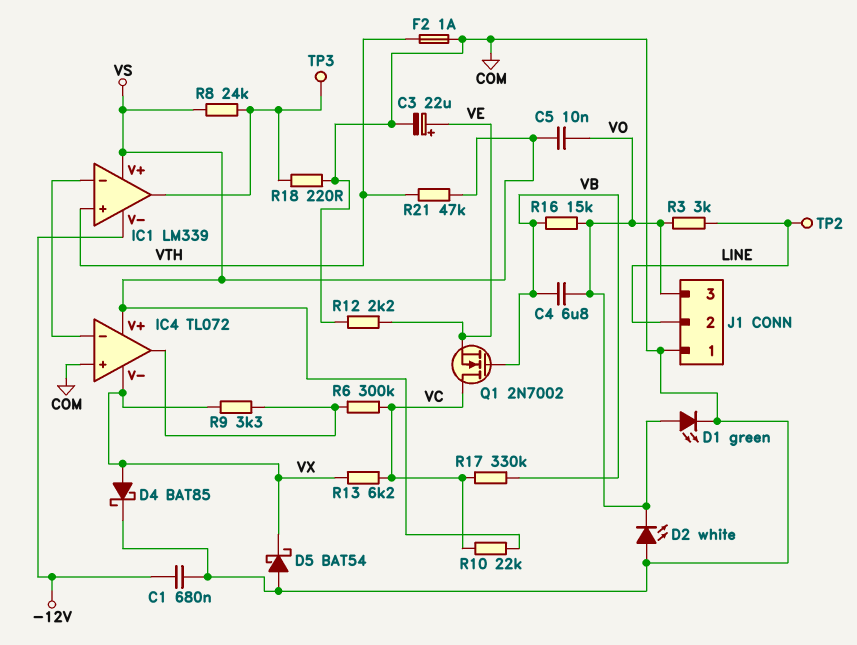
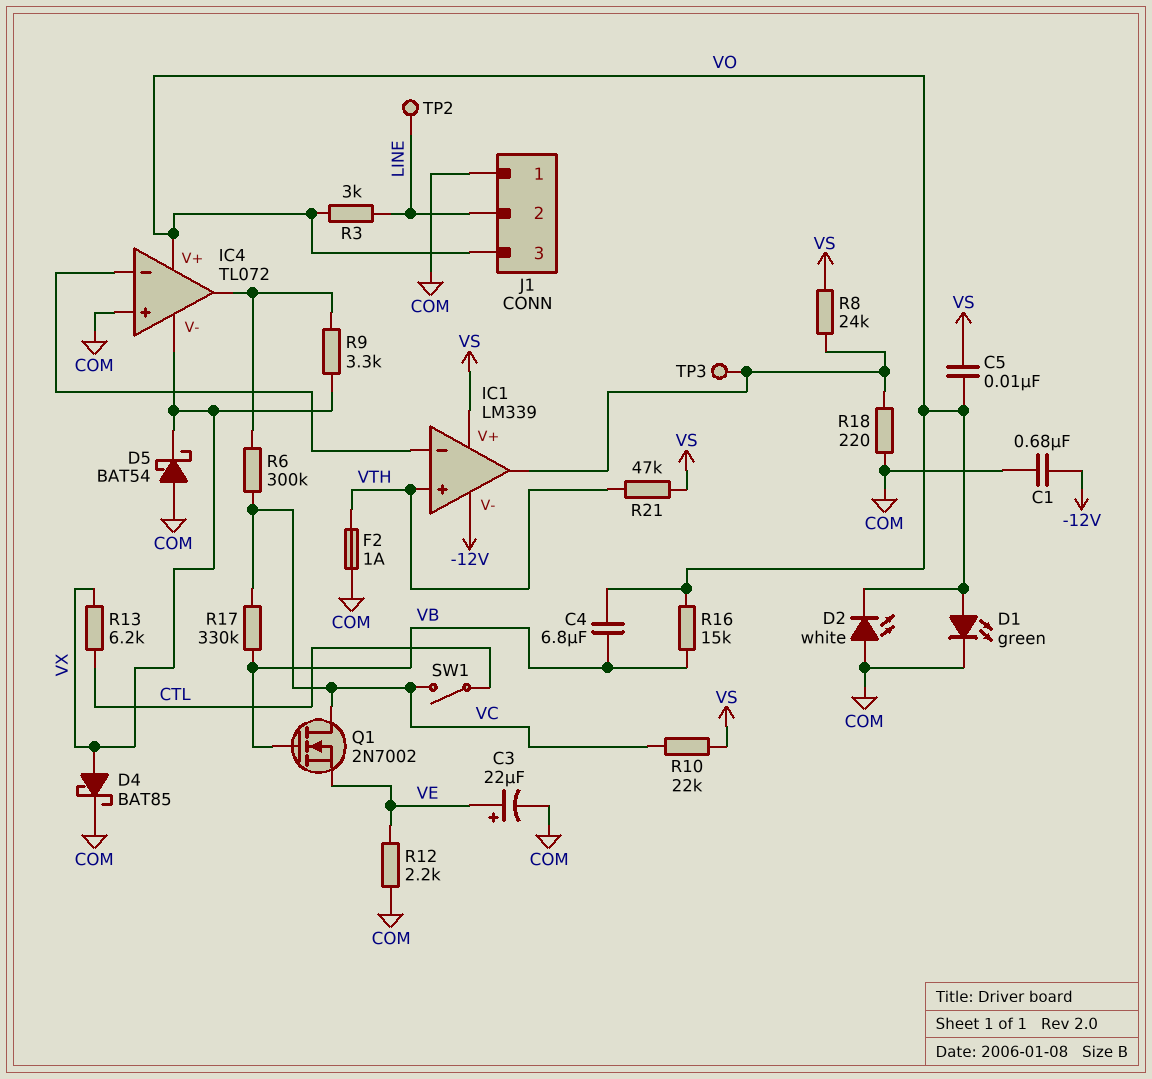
IC4 pin V+: VS -> VO
R13: 6.2k (VC, VX) -> 6.2k (CTL, VX)
SW1: none -> switch (CTL, VC)

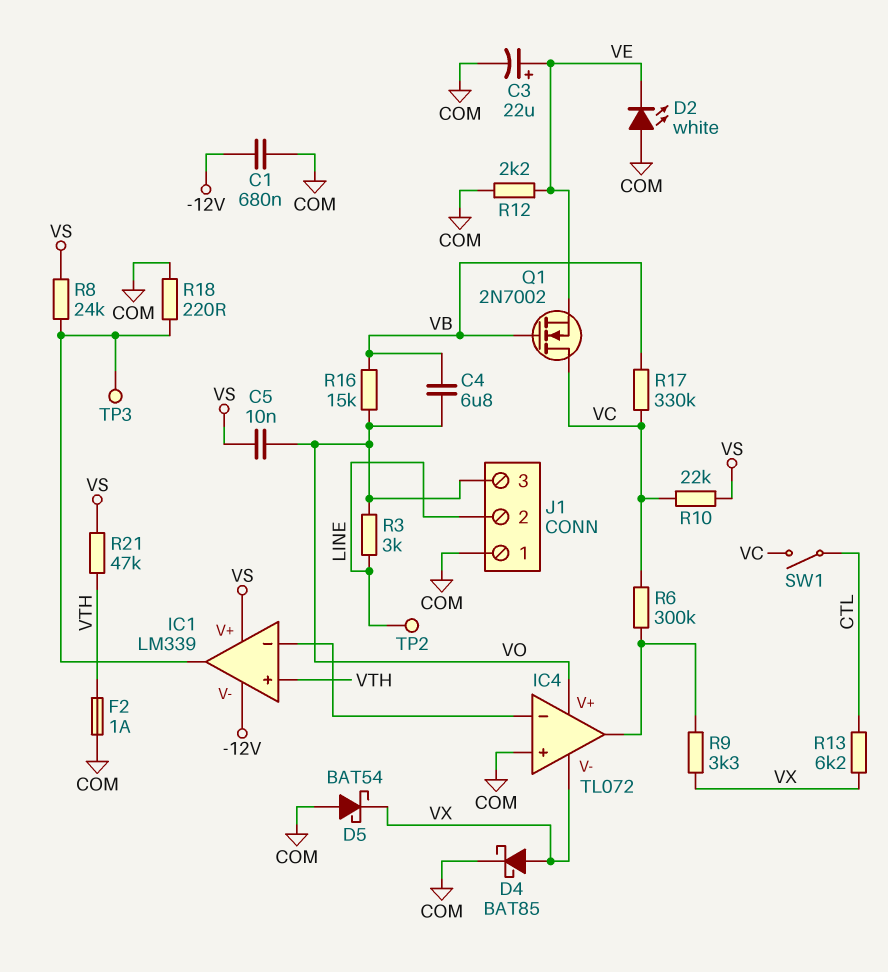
D1: LED green (A VO, K COM) -> none
D2: LED white (A COM, K VO) -> LED white (A COM, K VE)

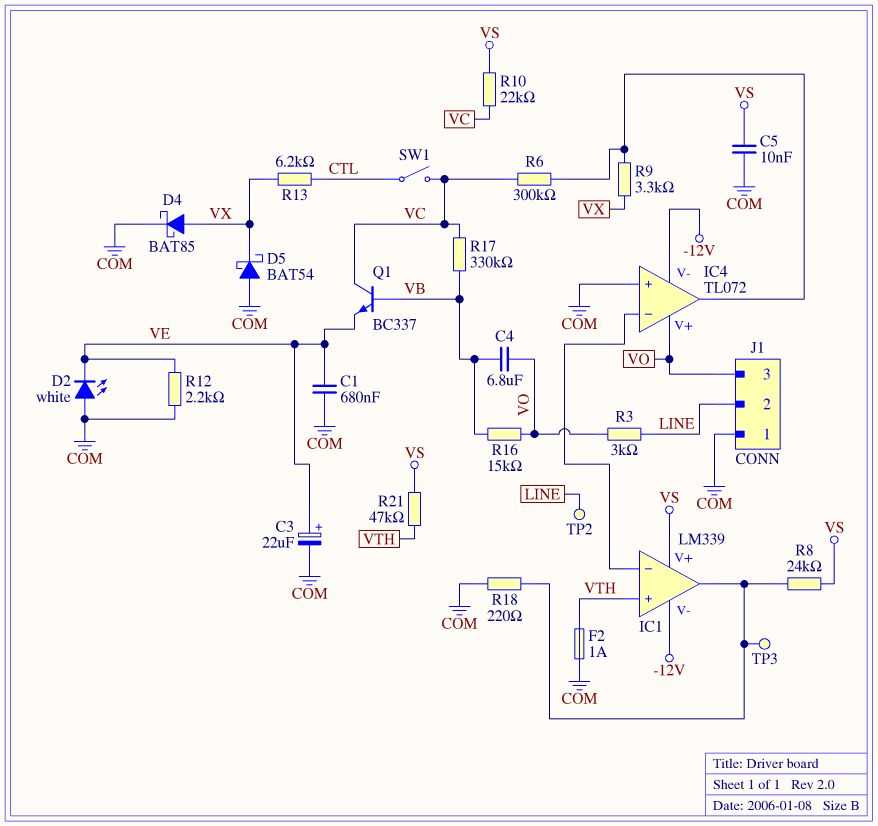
C1: 680nF (-12V, COM) -> 680nF (COM, VE)
C5: 10nF (VO, VS) -> 10nF (COM, VS)
IC4 pin V-: VX -> -12V
Q1: NMOS 2N7002 (G VB, D VC, S VE) -> NPN BC337 (B VB, C VC, E VE)

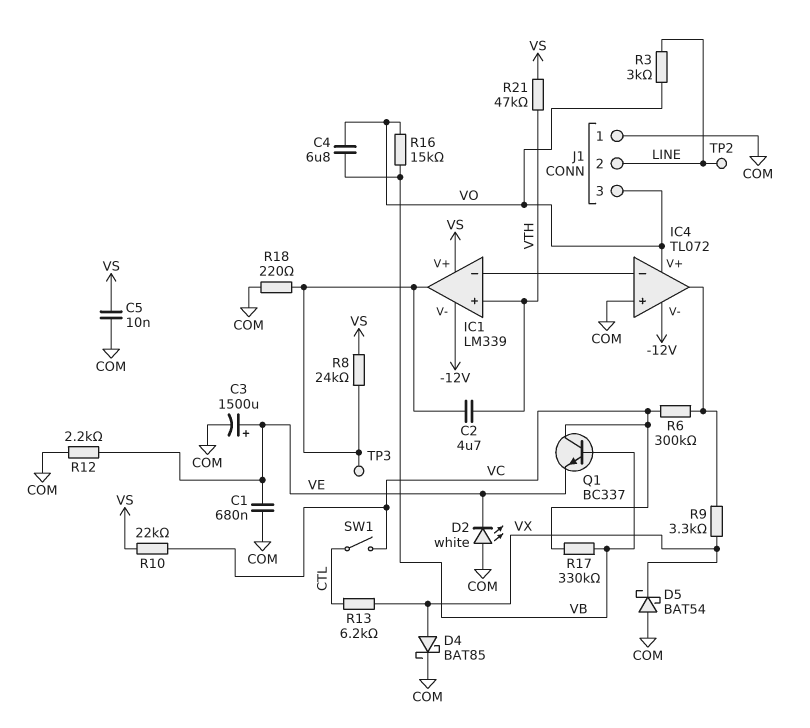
C2: none -> 4.7uF (IC1/out, VTH)
C3: 22uF (plus VE, minus COM) -> 1500uF (plus VE, minus COM)
F2: 1A (COM, VTH) -> none

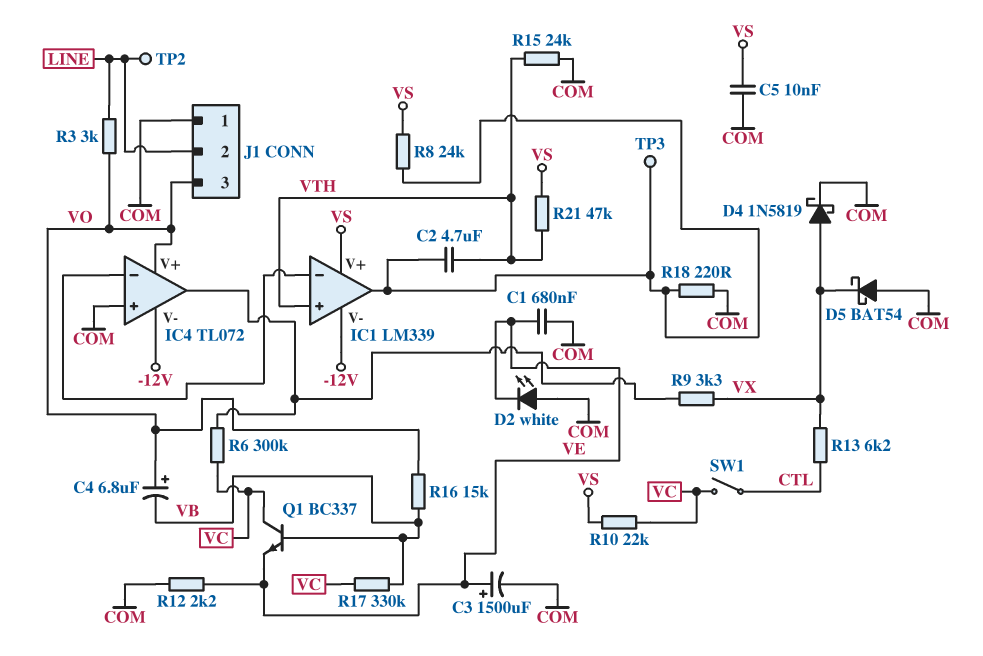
C4: 6.8uF (VB, VO) -> 6.8uF (plus VO, minus VB)
D4: schottky BAT85 (A VX, K COM) -> schottky 1N5819 (A VX, K COM)
R15: none -> 24k (COM, VTH)

